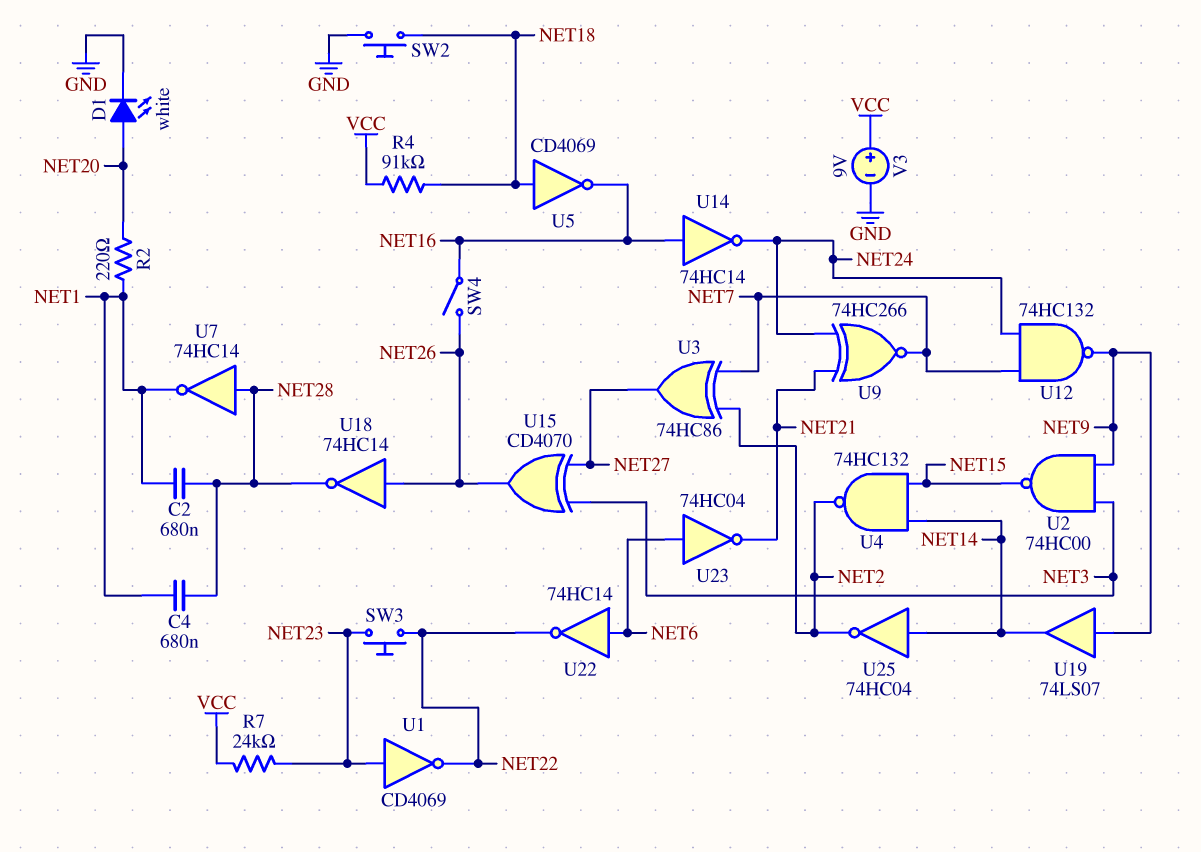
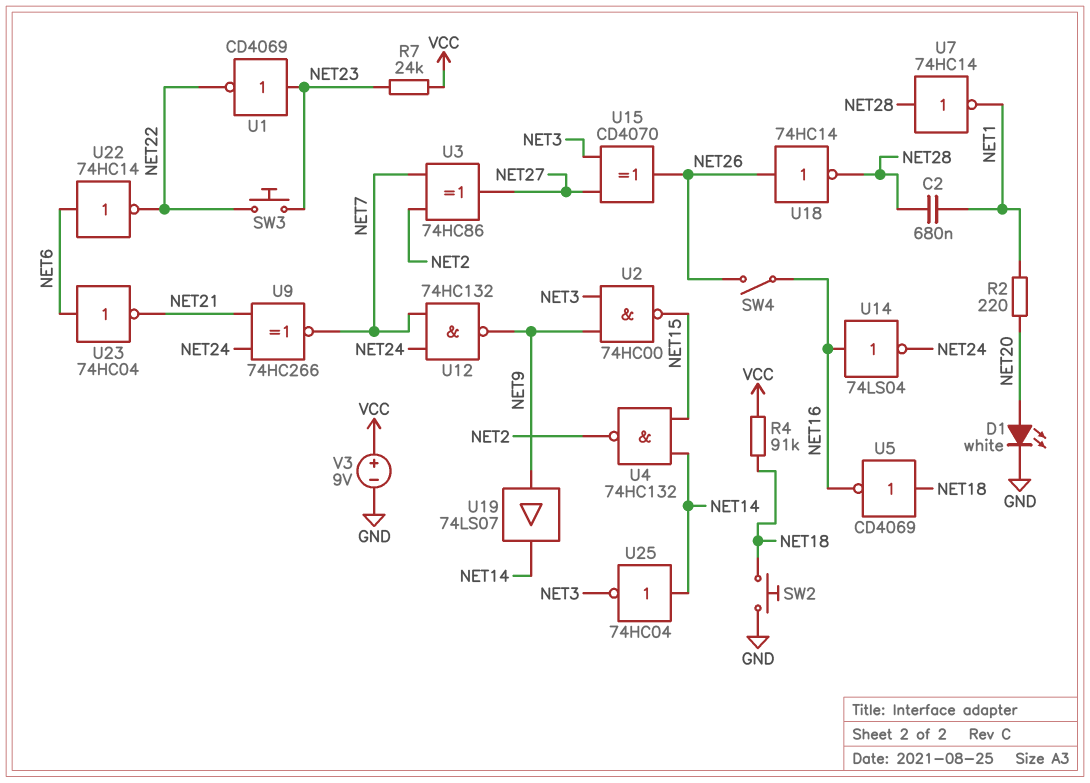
C4: 680nF (NET1, NET28) -> none
U14: NOT 74HC14 (in NET16, out NET24) -> NOT 74LS04 (in NET16, out NET24)
U25: NOT 74HC04 (in NET14, out NET2) -> NOT 74HC04 (in NET14, out NET3)

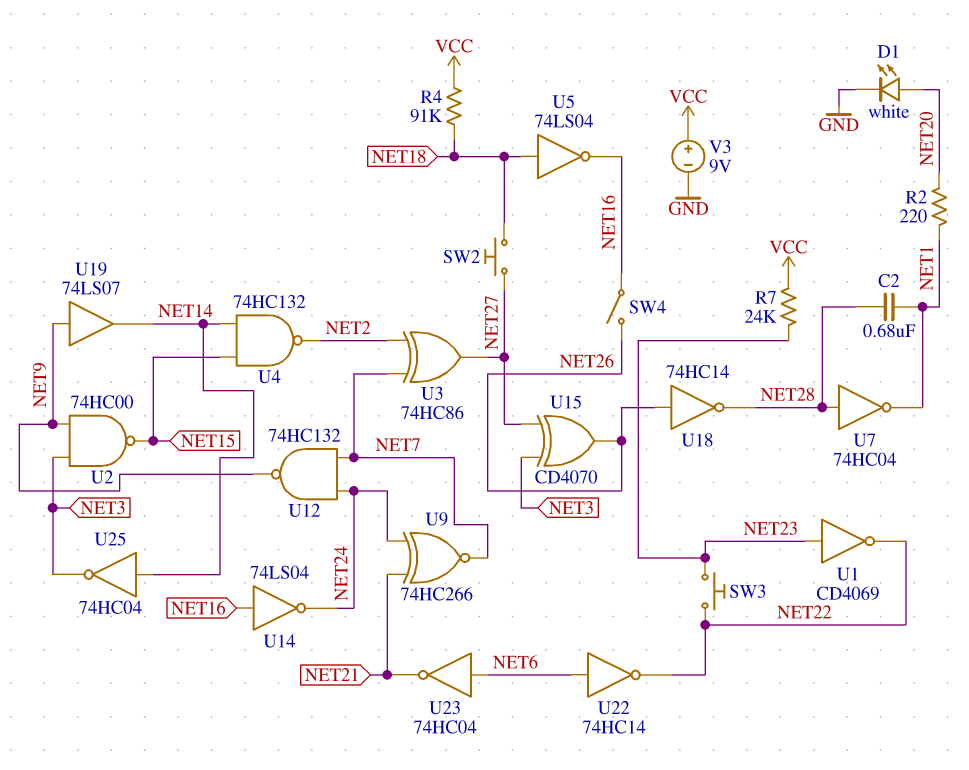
SW2: button (GND, NET18) -> button (NET18, NET27)
U5: NOT CD4069 (in NET18, out NET16) -> NOT 74LS04 (in NET18, out NET16)
U7: NOT 74HC14 (in NET28, out NET1) -> NOT 74HC04 (in NET28, out NET1)

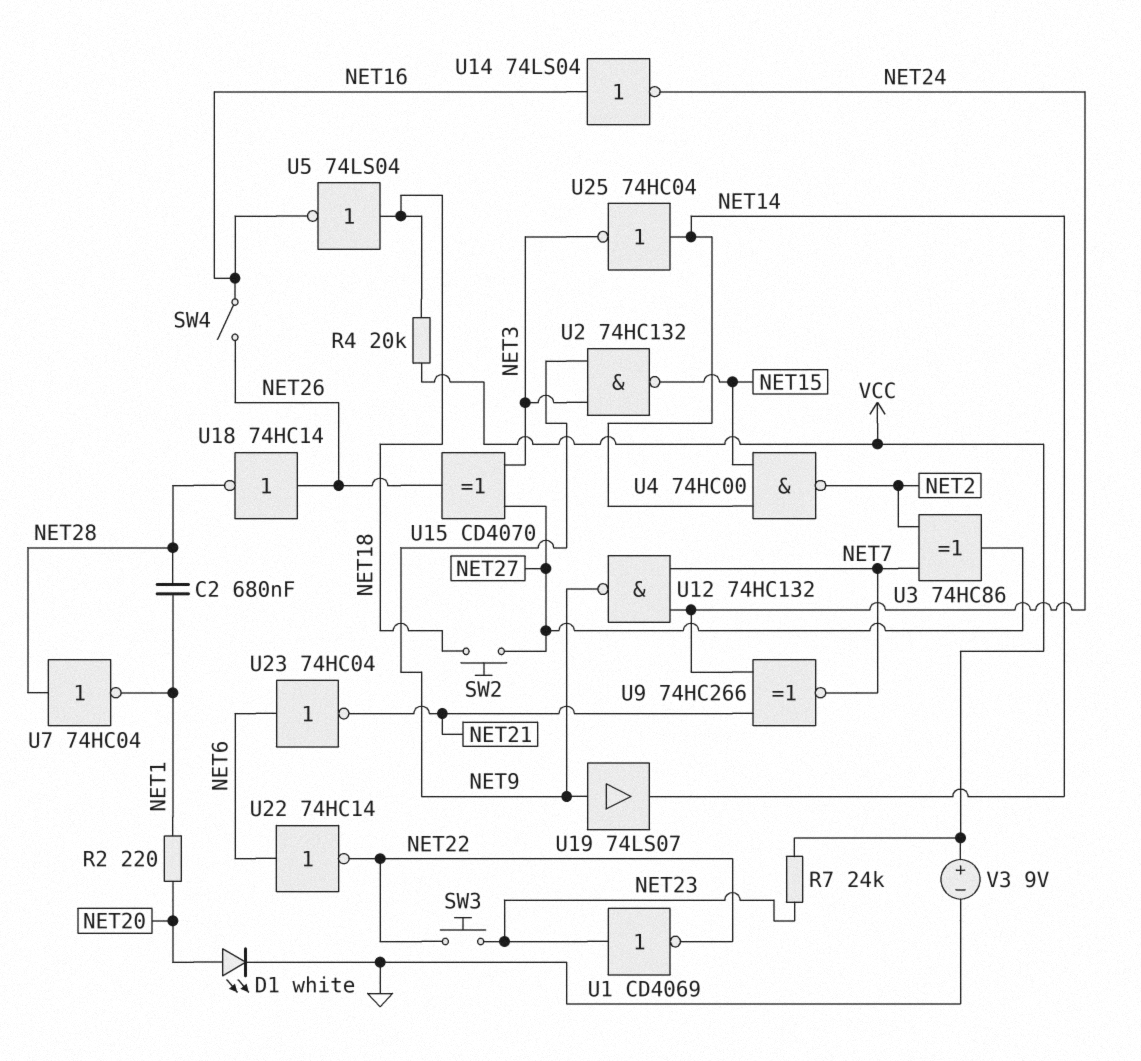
R4: 91k (NET18, VCC) -> 20k (NET18, VCC)
U2: NAND 74HC00 (in NET3, in NET9, out NET15) -> NAND 74HC132 (in NET3, in NET9, out NET15)
U4: NAND 74HC132 (in NET14, in NET15, out NET2) -> NAND 74HC00 (in NET14, in NET15, out NET2)

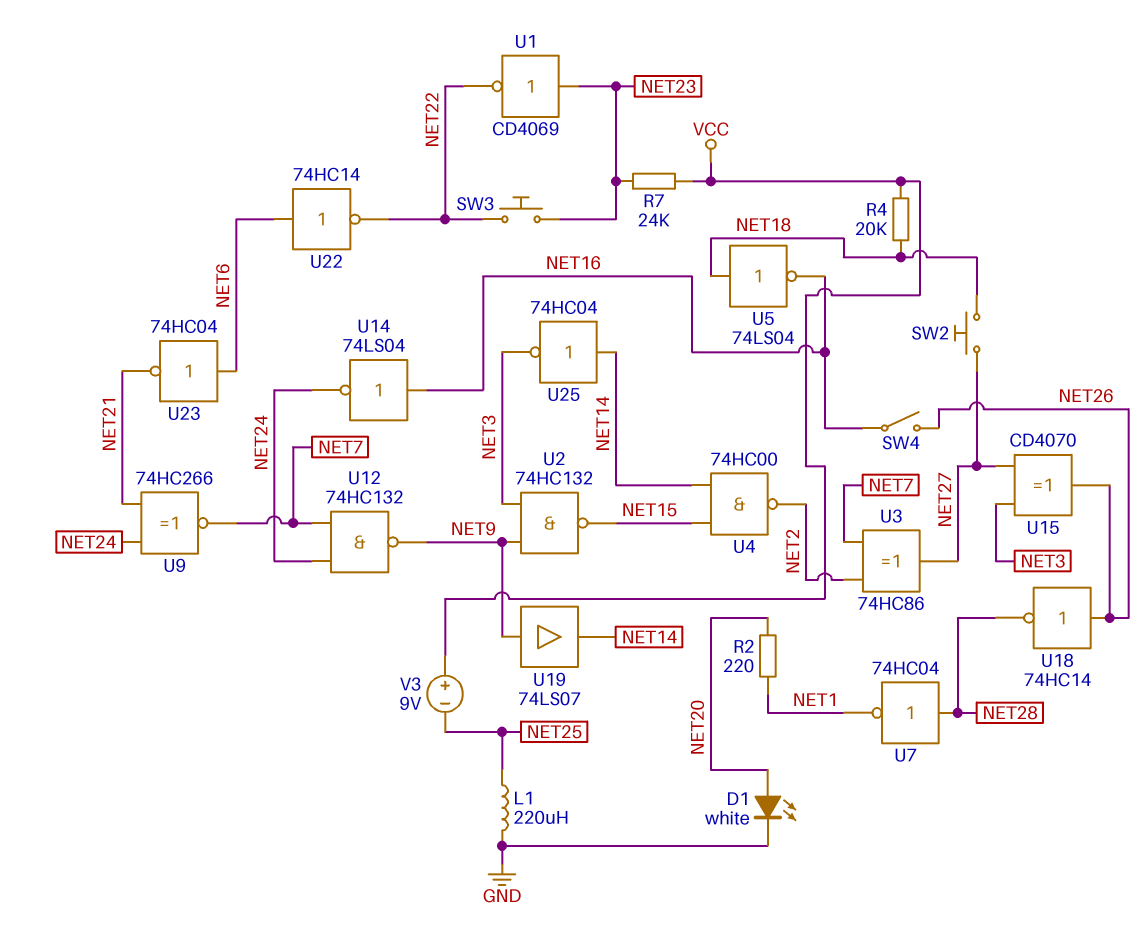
C2: 680nF (NET1, NET28) -> none
L1: none -> 220uH (GND, NET25)
V3: 9V (plus VCC, minus GND) -> 9V (plus VCC, minus NET25)

